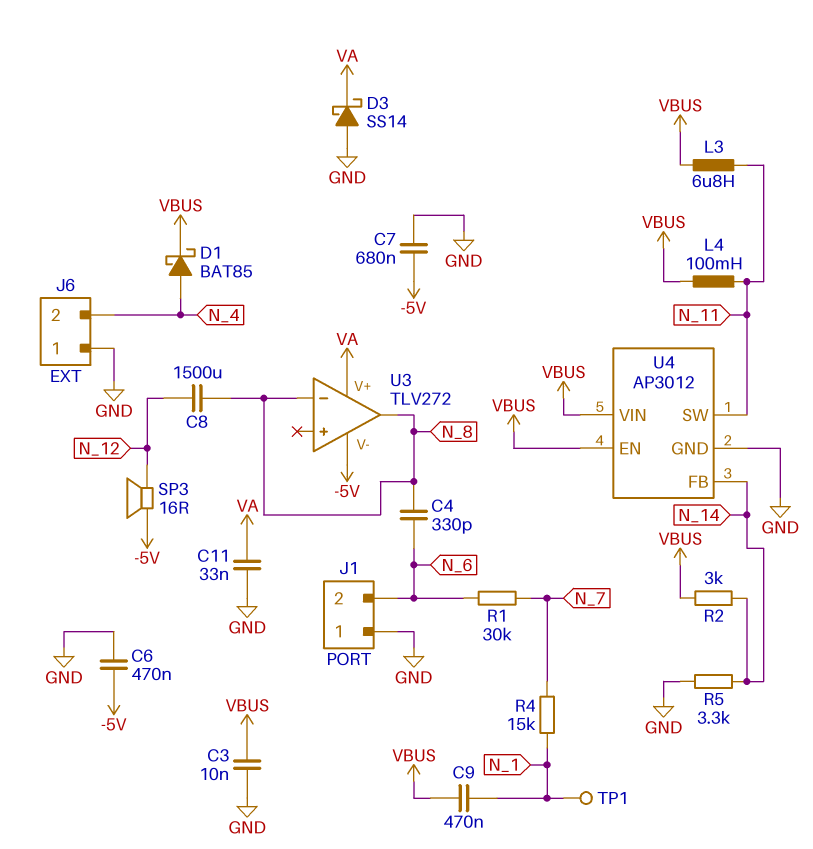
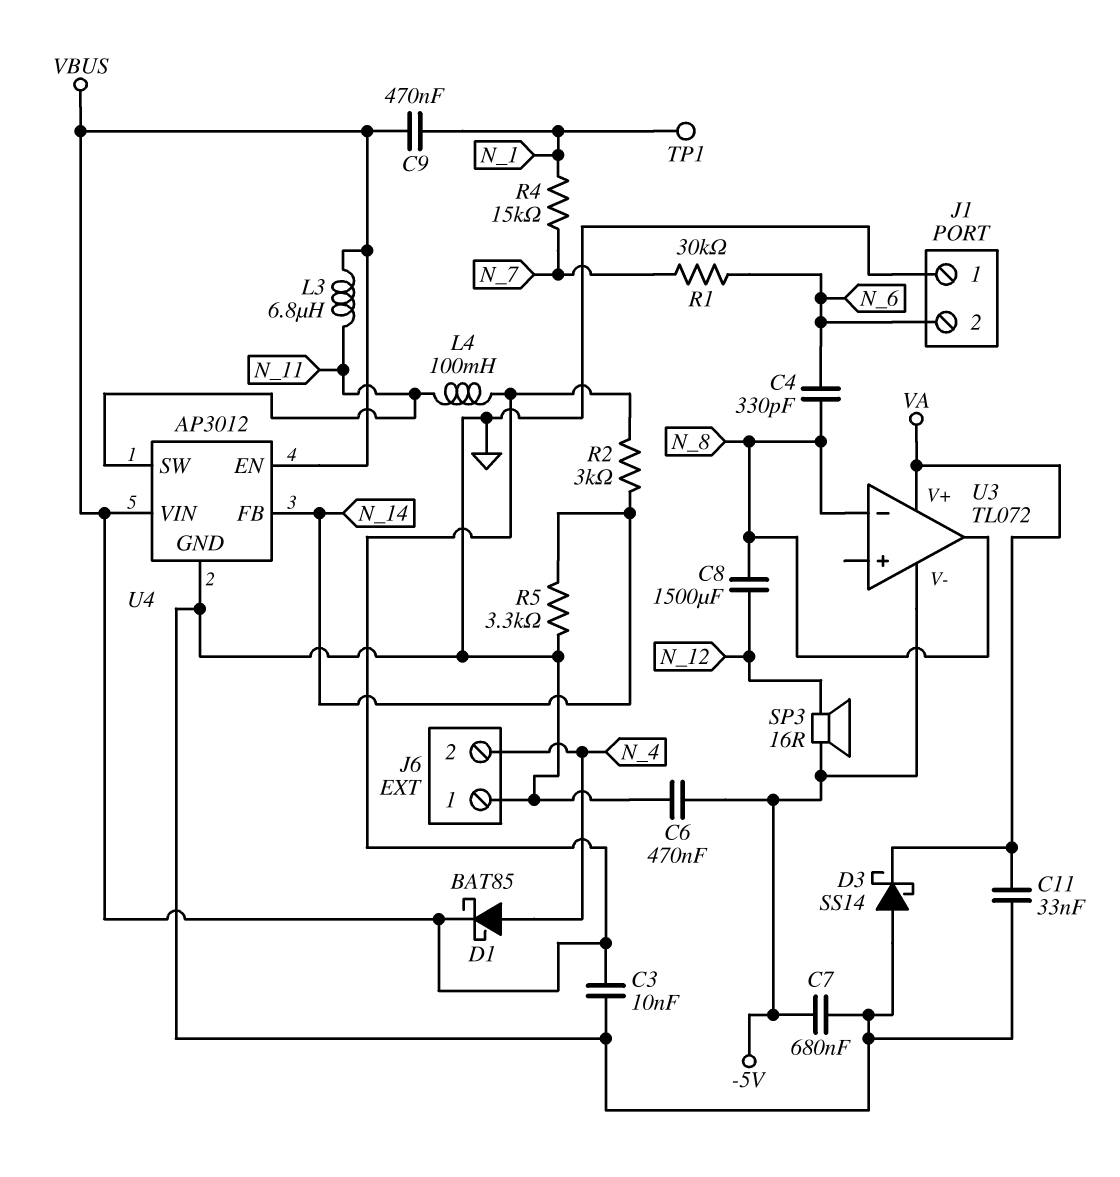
U3: TLV272 -> TL072

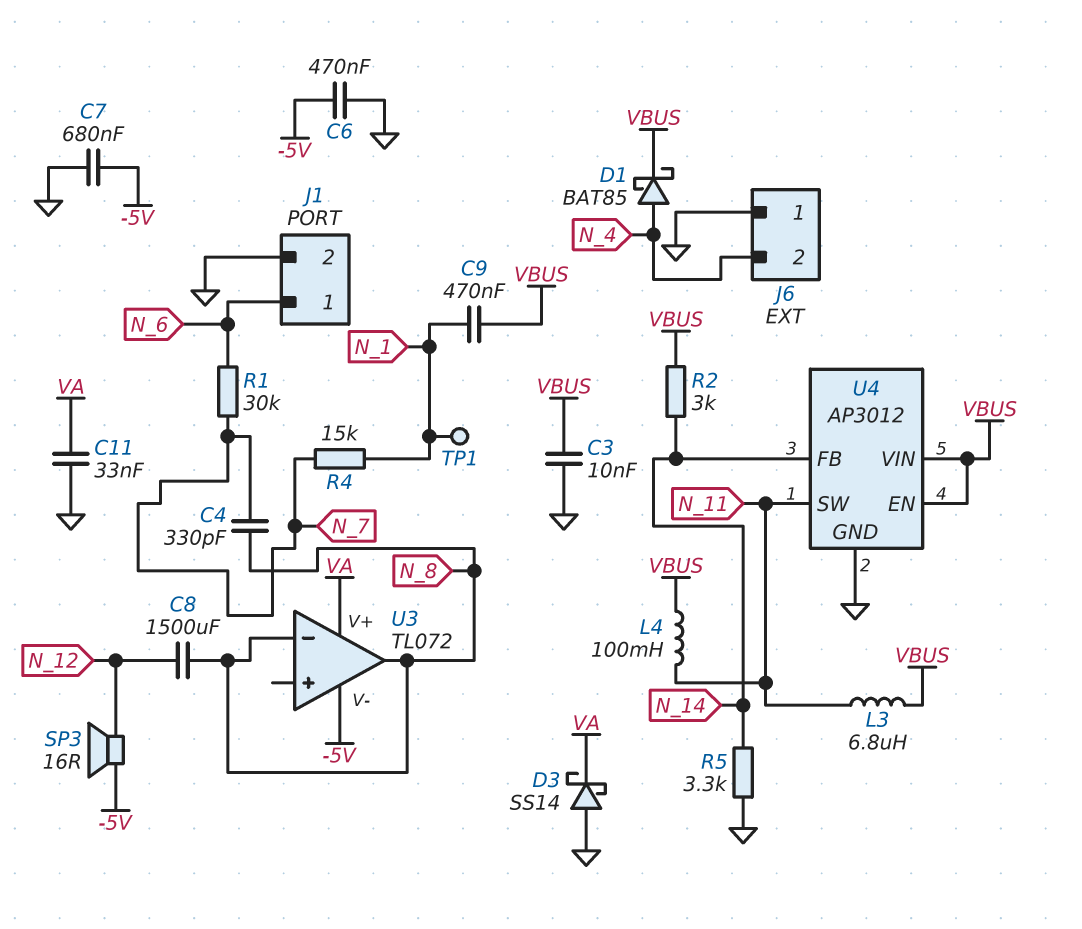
C4: 330pF (N_6, N_8) -> 330pF (N_7, N_8)
J1 pin 1: GND -> N_6
J1 pin 2: N_6 -> GND

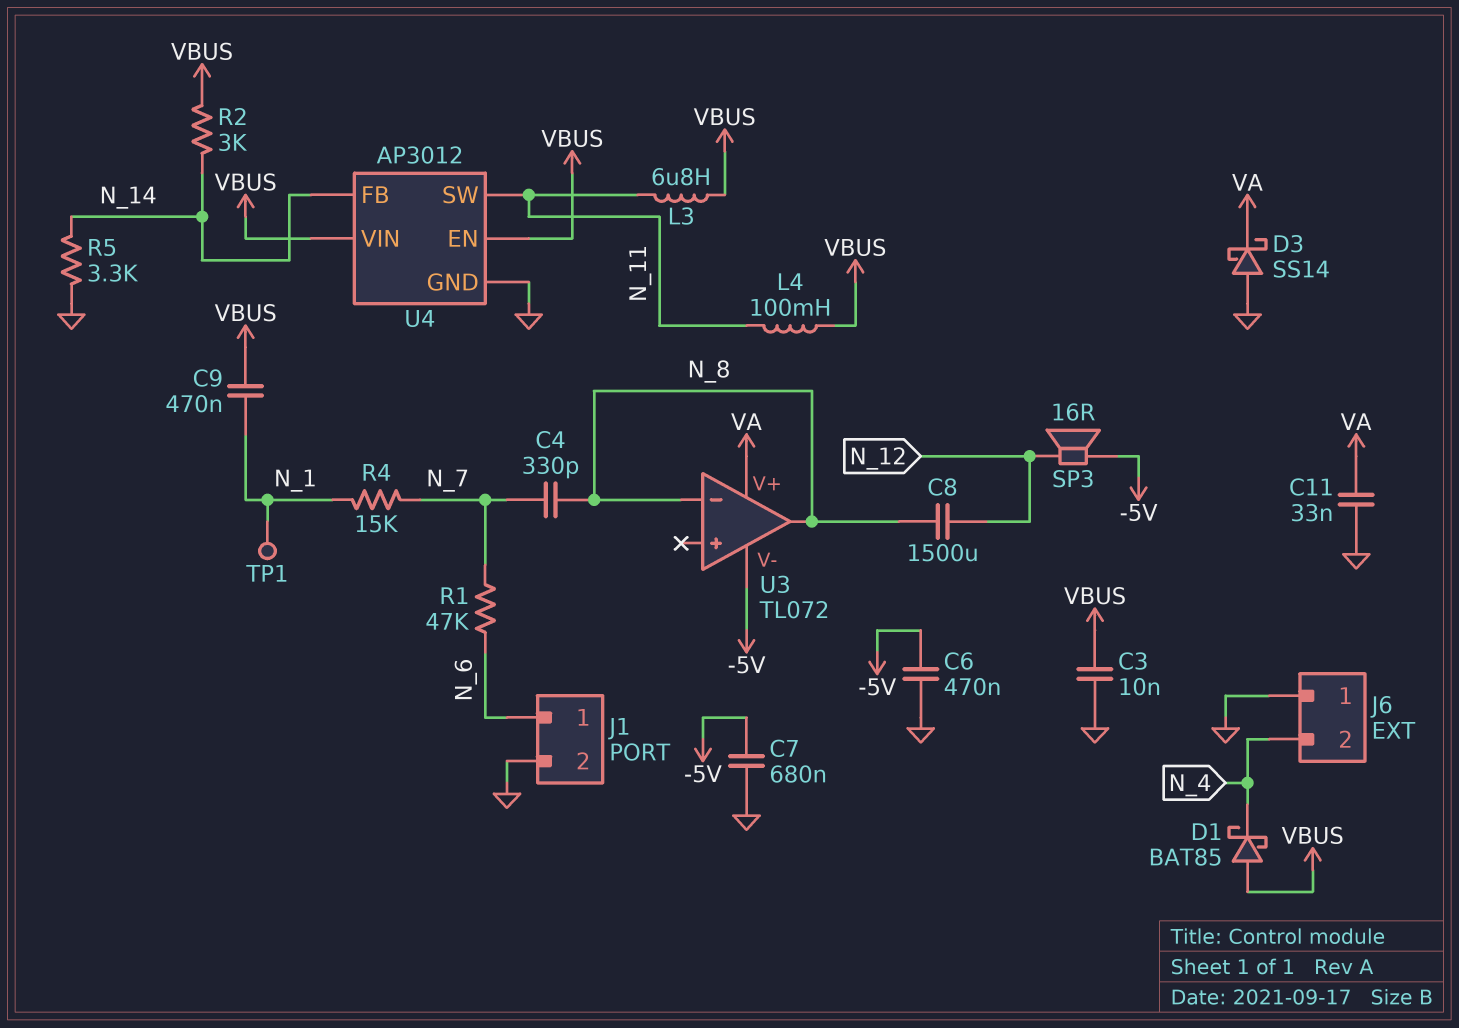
D1: schottky BAT85 (A N_4, K VBUS) -> schottky BAT85 (A VBUS, K N_4)
R1: 30k (N_6, N_7) -> 47k (N_6, N_7)

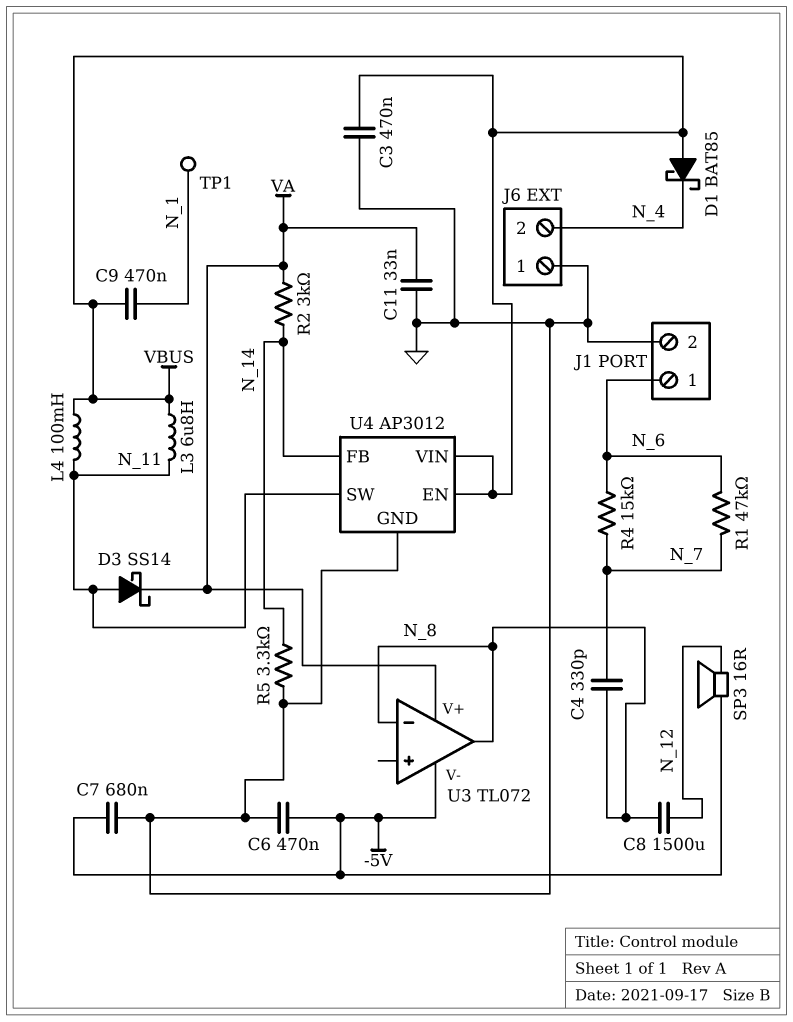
C3: 10nF (GND, VBUS) -> 470nF (GND, VBUS)
D3: schottky SS14 (A GND, K VA) -> schottky SS14 (A N_11, K VA)
R2: 3k (N_14, VBUS) -> 3k (N_14, VA)
R4: 15k (N_1, N_7) -> 15k (N_6, N_7)

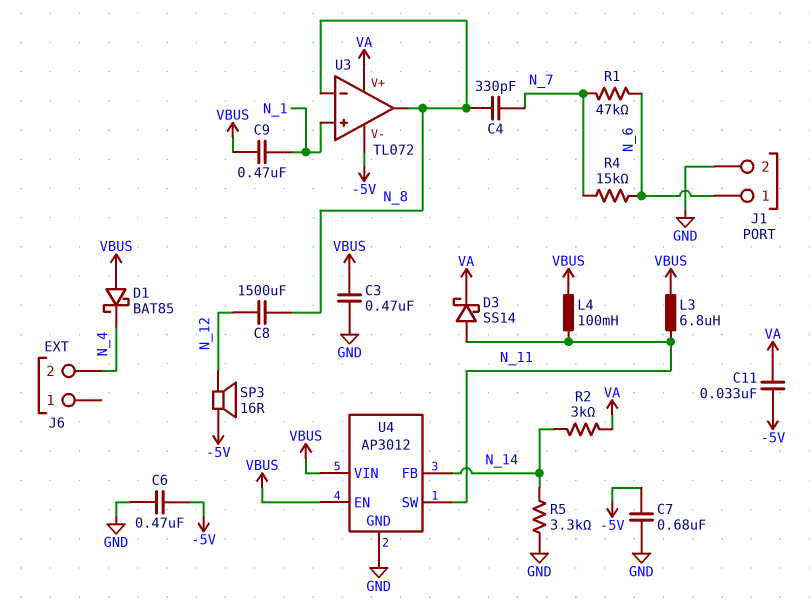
C11: 33nF (GND, VA) -> 33nF (-5V, VA)
J6 pin 1: GND -> none
TP1: test point (N_1) -> none
U3 pin in+: none -> N_1

